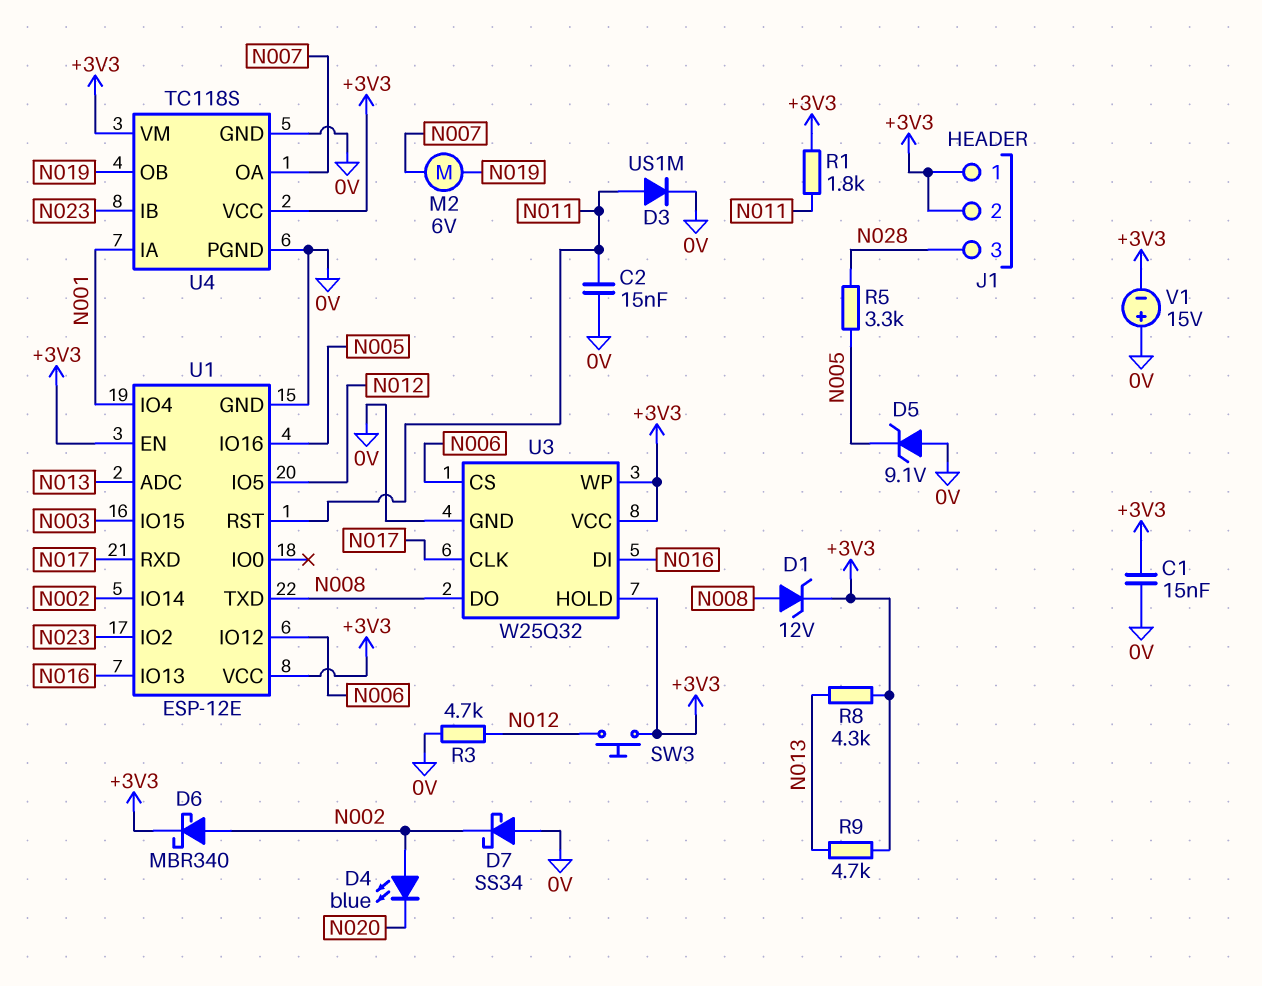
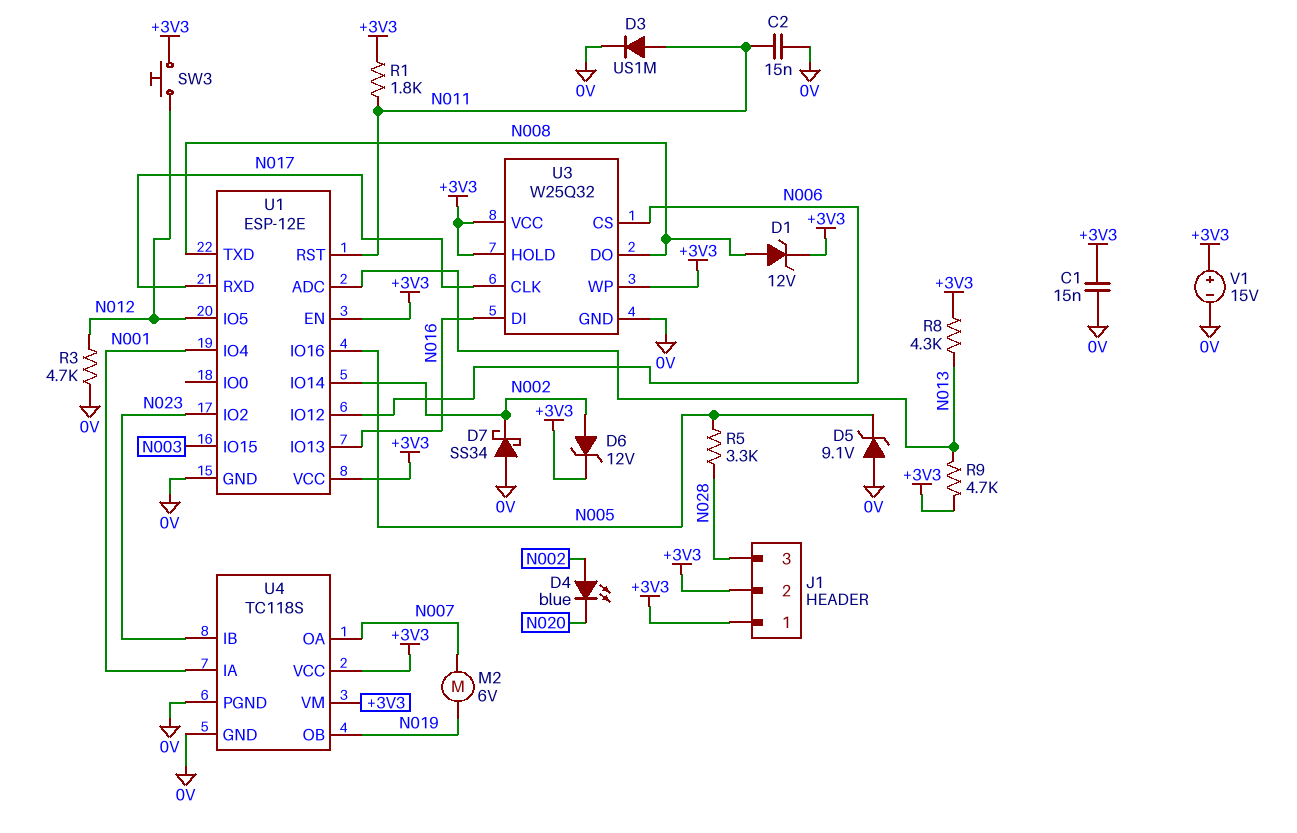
D6: schottky MBR340 (A N002, K +3V3) -> zener 12V (A N002, K +3V3)
V1: 15V (plus 0V, minus +3V3) -> 15V (plus +3V3, minus 0V)

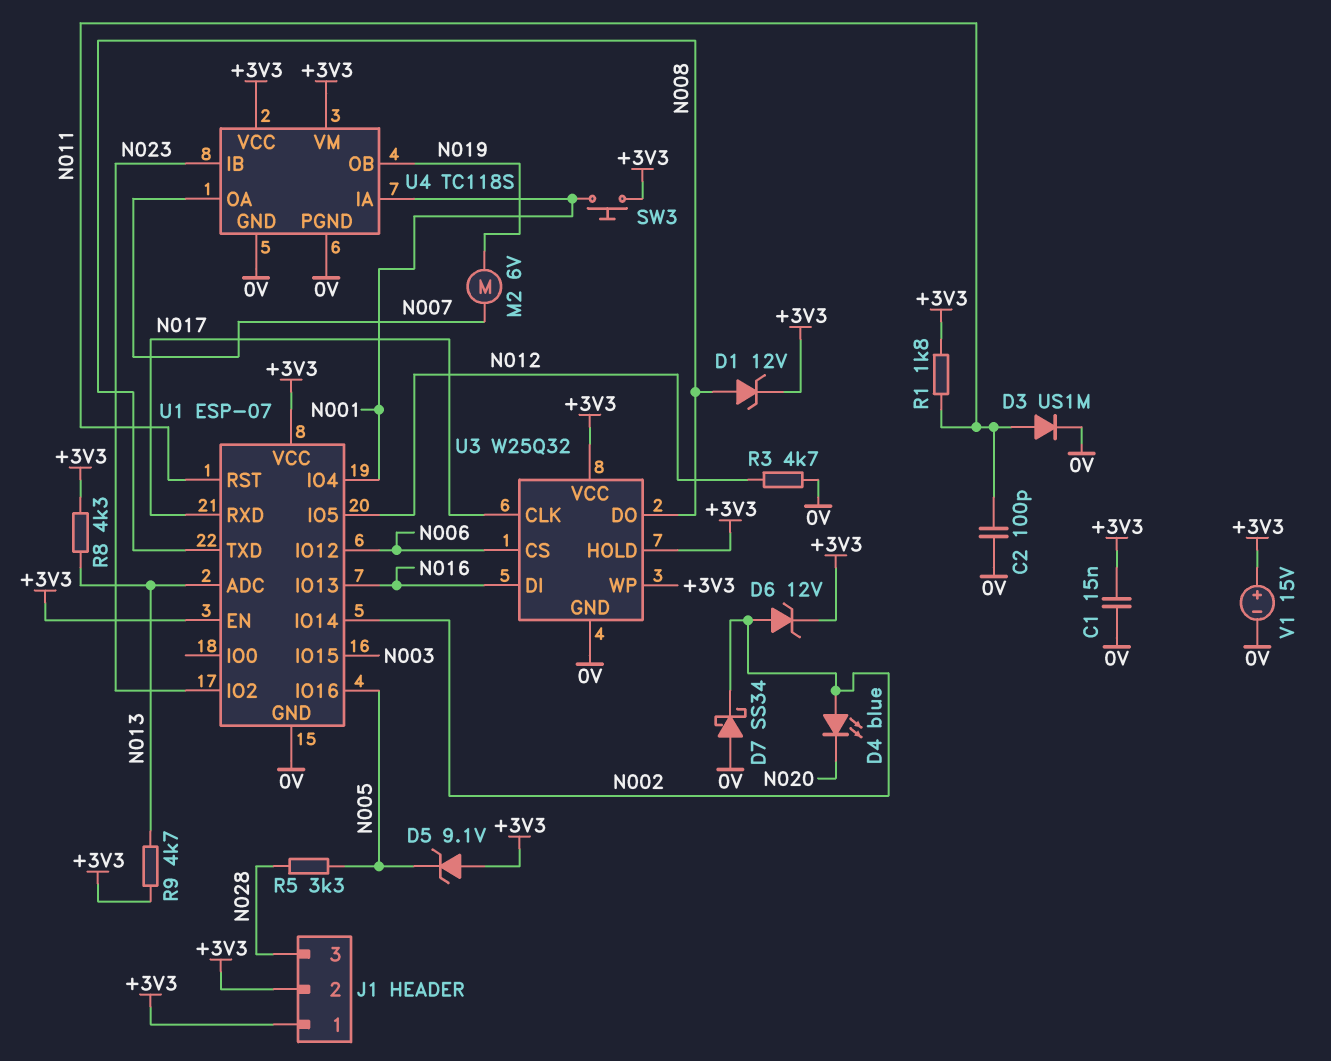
C2: 15nF (0V, N011) -> 100pF (0V, N011)
D5: zener 9.1V (A 0V, K N005) -> zener 9.1V (A +3V3, K N005)
SW3: button (+3V3, N012) -> button (+3V3, N001)
U1: ESP-12E -> ESP-07

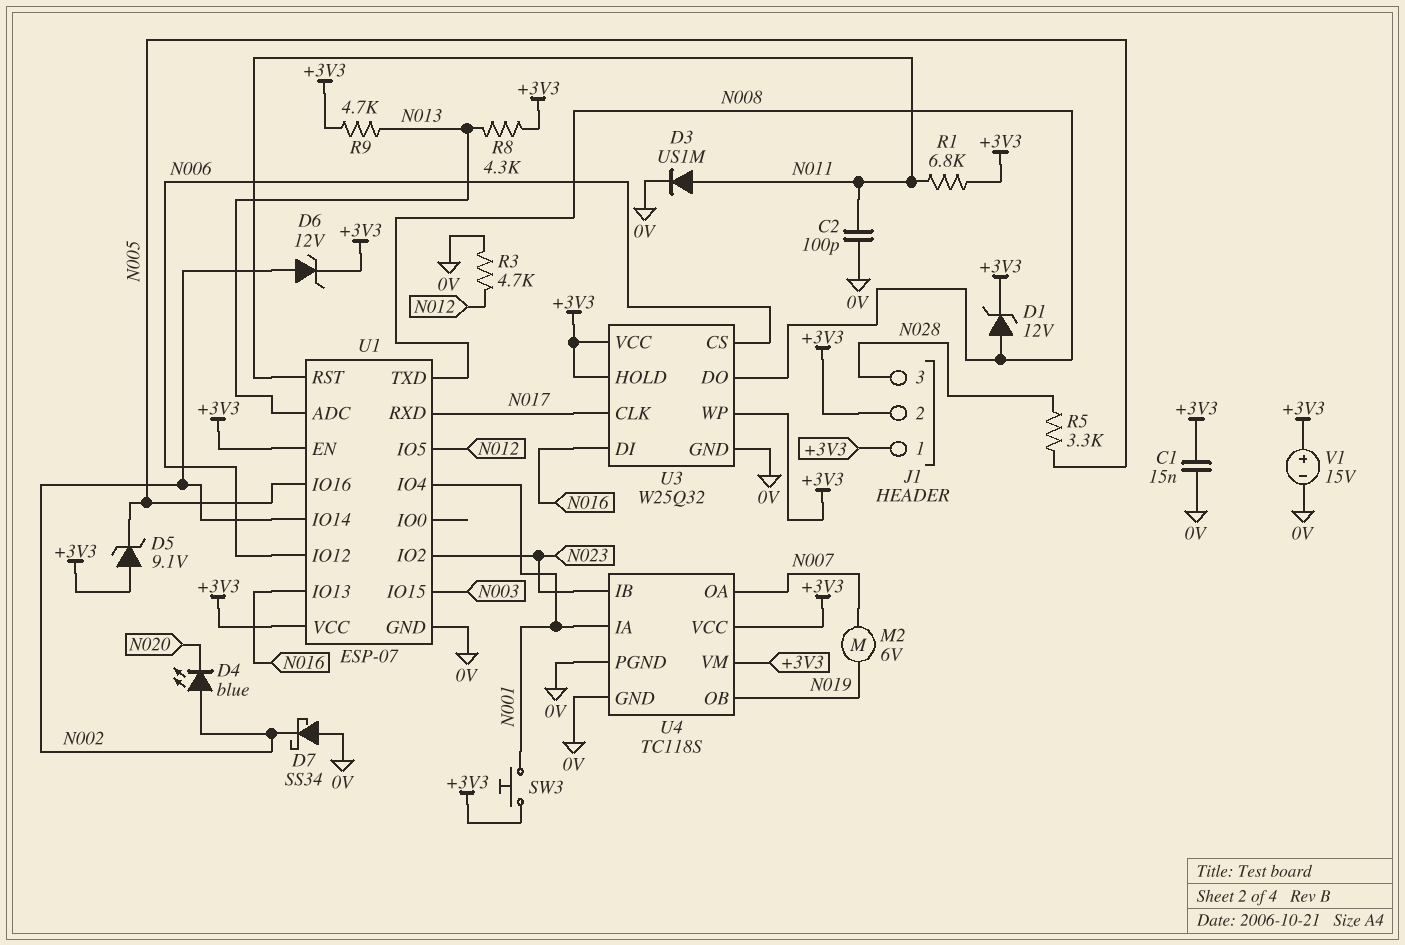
R1: 1.8k (+3V3, N011) -> 6.8k (+3V3, N011)

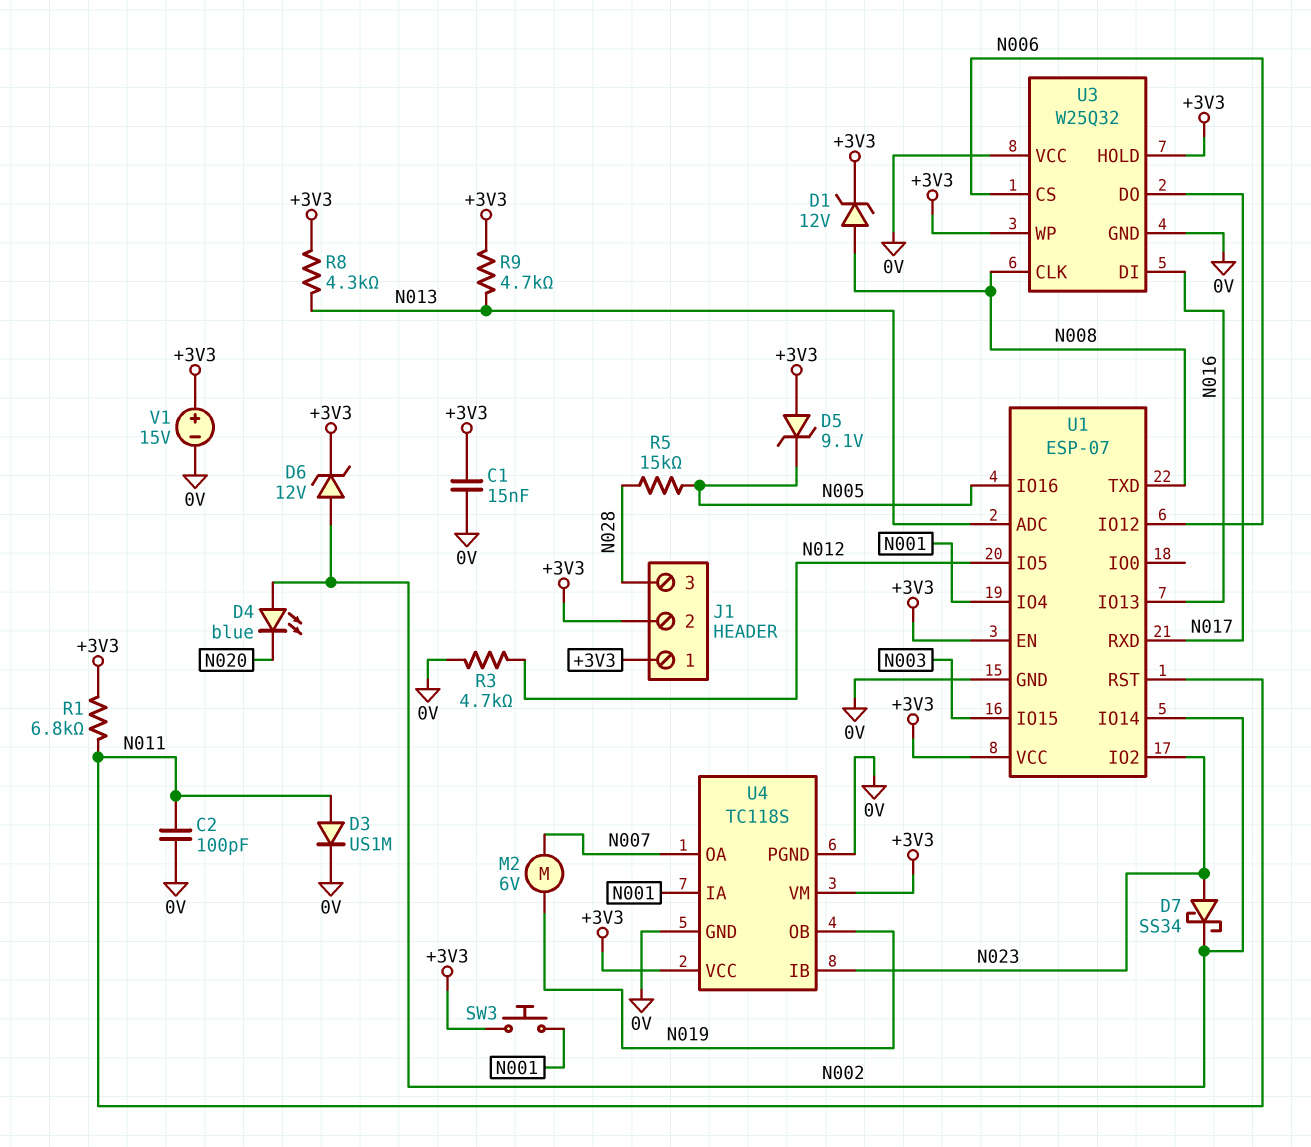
D7: schottky SS34 (A 0V, K N002) -> schottky SS34 (A N023, K N002)
R5: 3.3k (N005, N028) -> 15k (N005, N028)
U3 pin CLK: N017 -> N008
U3 pin DO: N008 -> N017
U3 pin VCC: +3V3 -> 0V

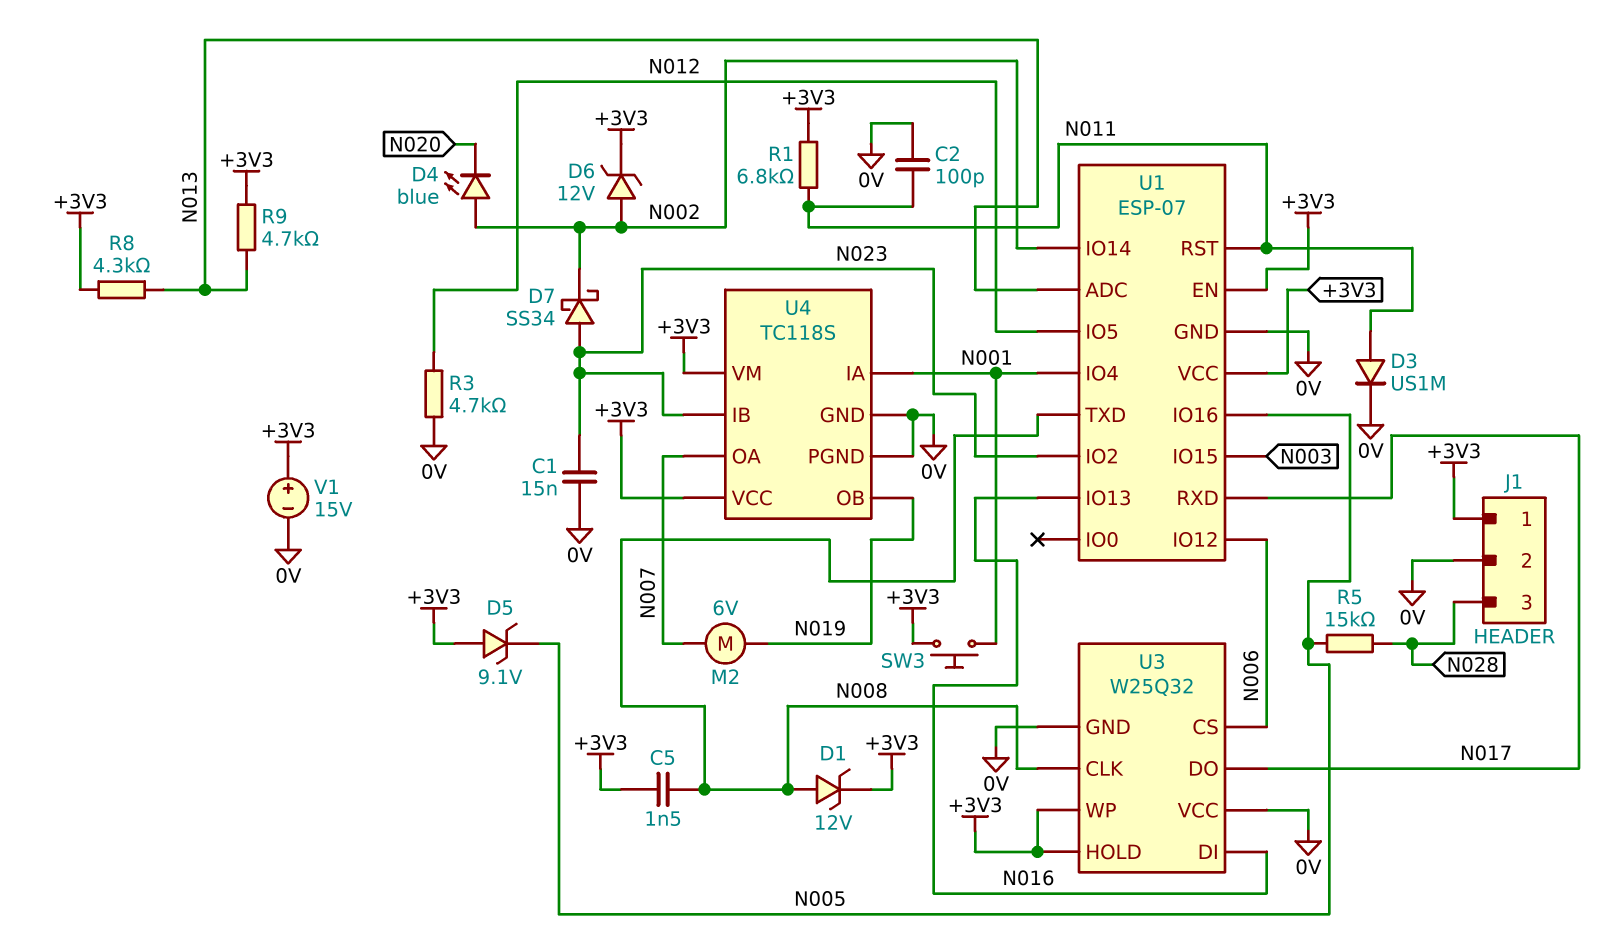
C1: 15nF (+3V3, 0V) -> 15nF (0V, N023)
C5: none -> 1.5nF (+3V3, N008)
J1 pin 2: +3V3 -> 0V

